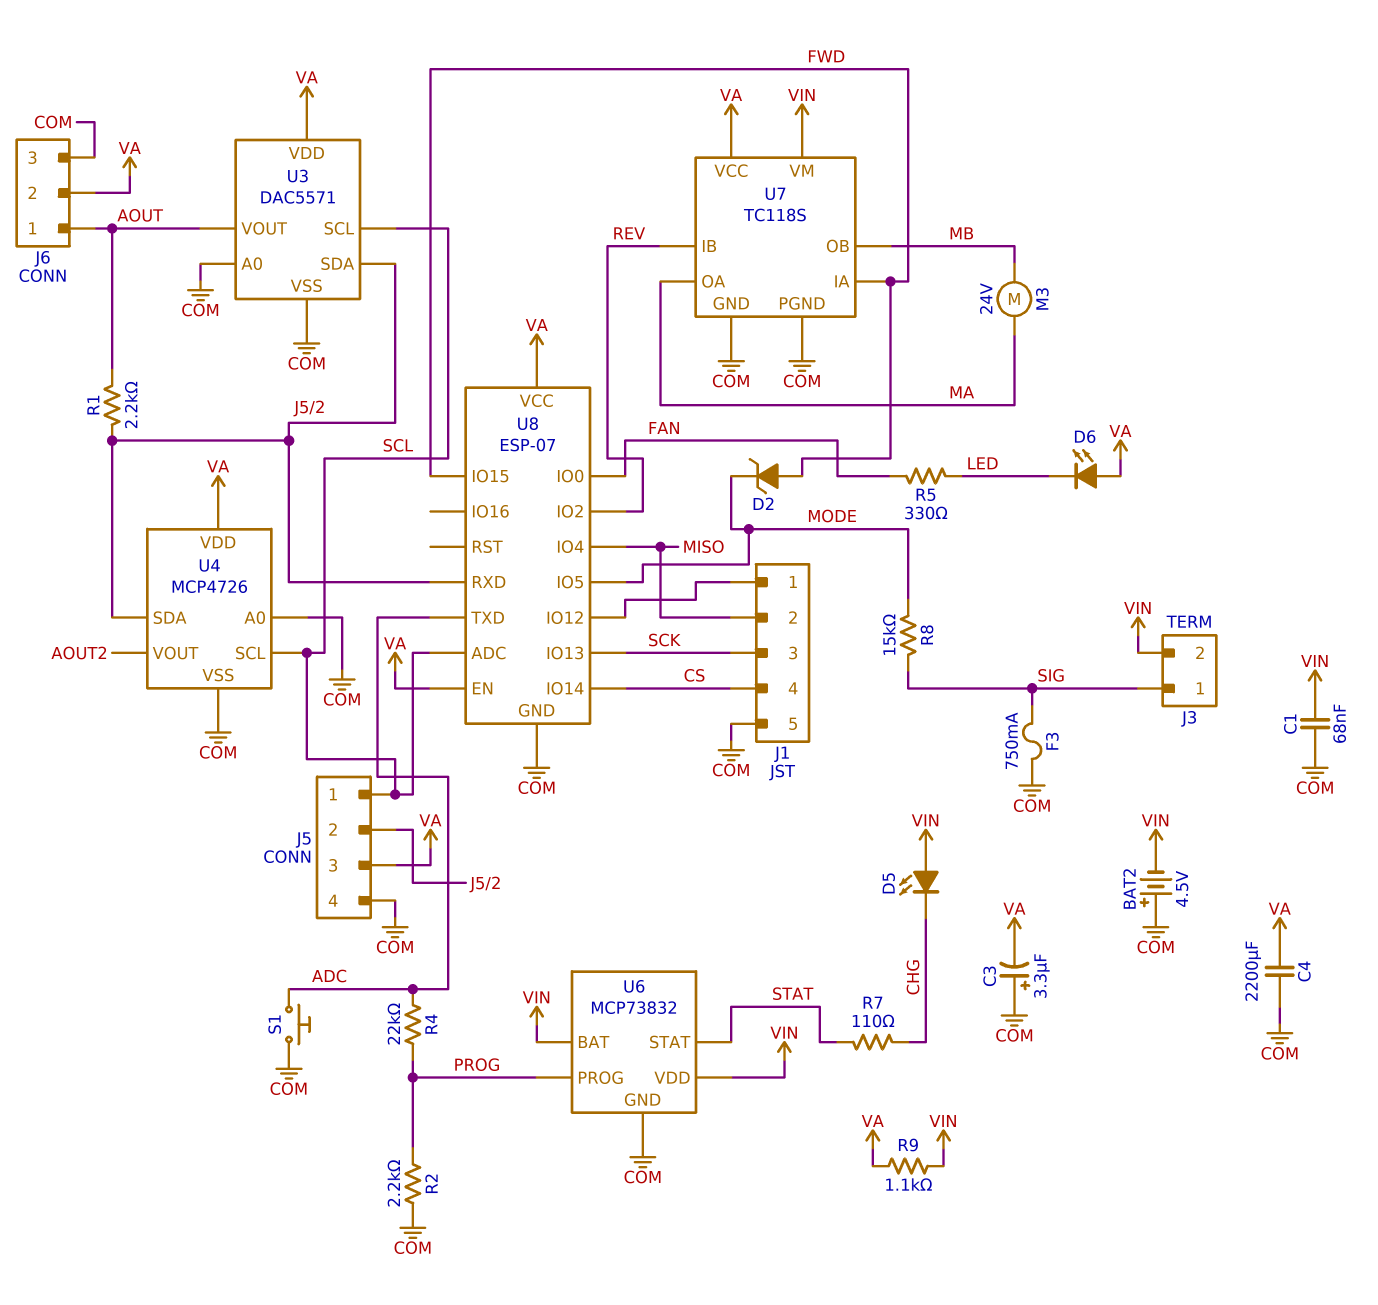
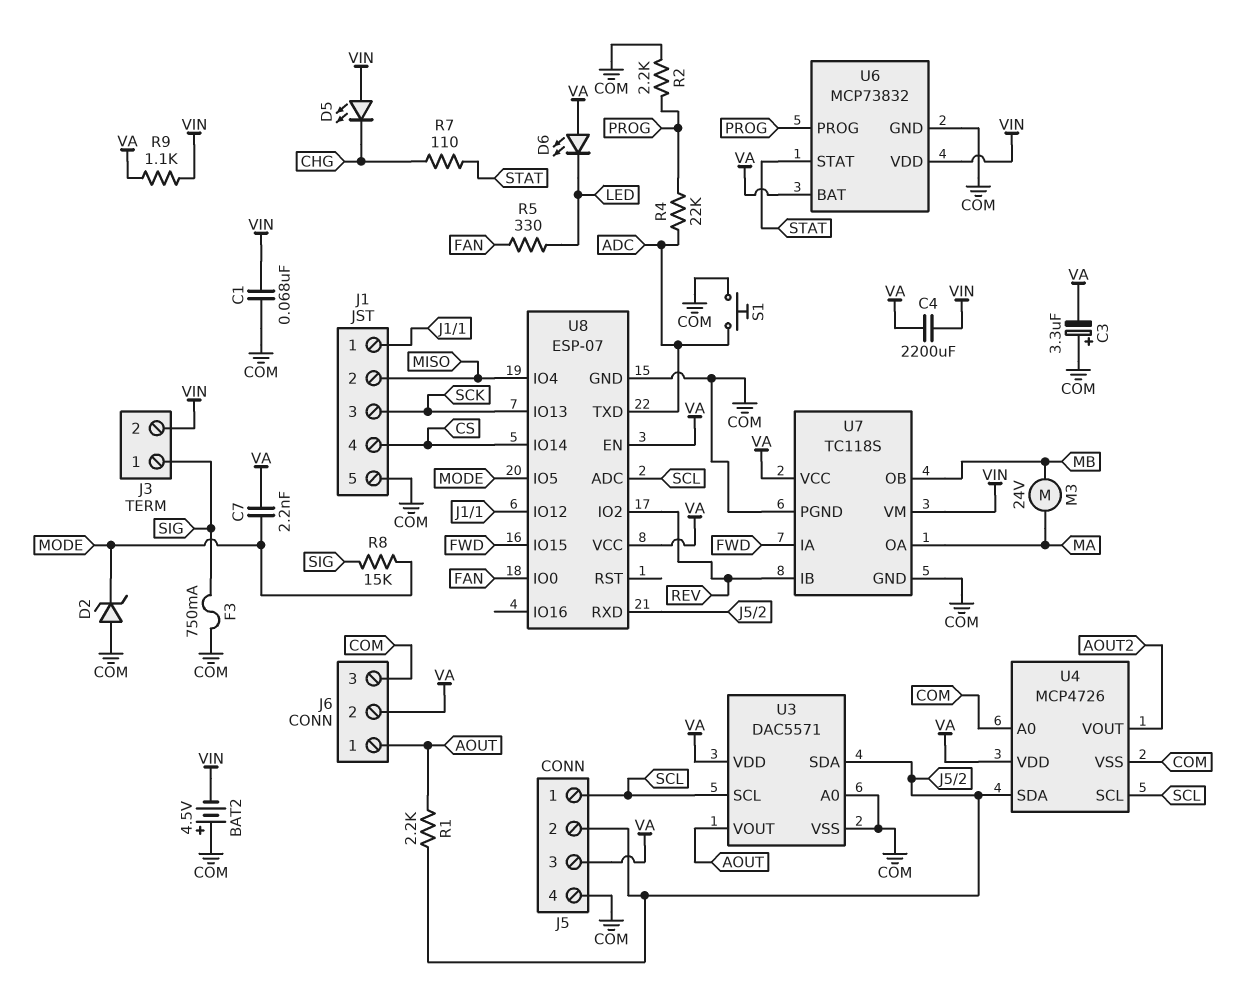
C4: 2200uF (COM, VA) -> 2200uF (VA, VIN)
C7: none -> 2.2nF (MODE, VA)
D2: zener (A FWD, K MODE) -> zener (A COM, K MODE)
U6 pin BAT: VIN -> VA

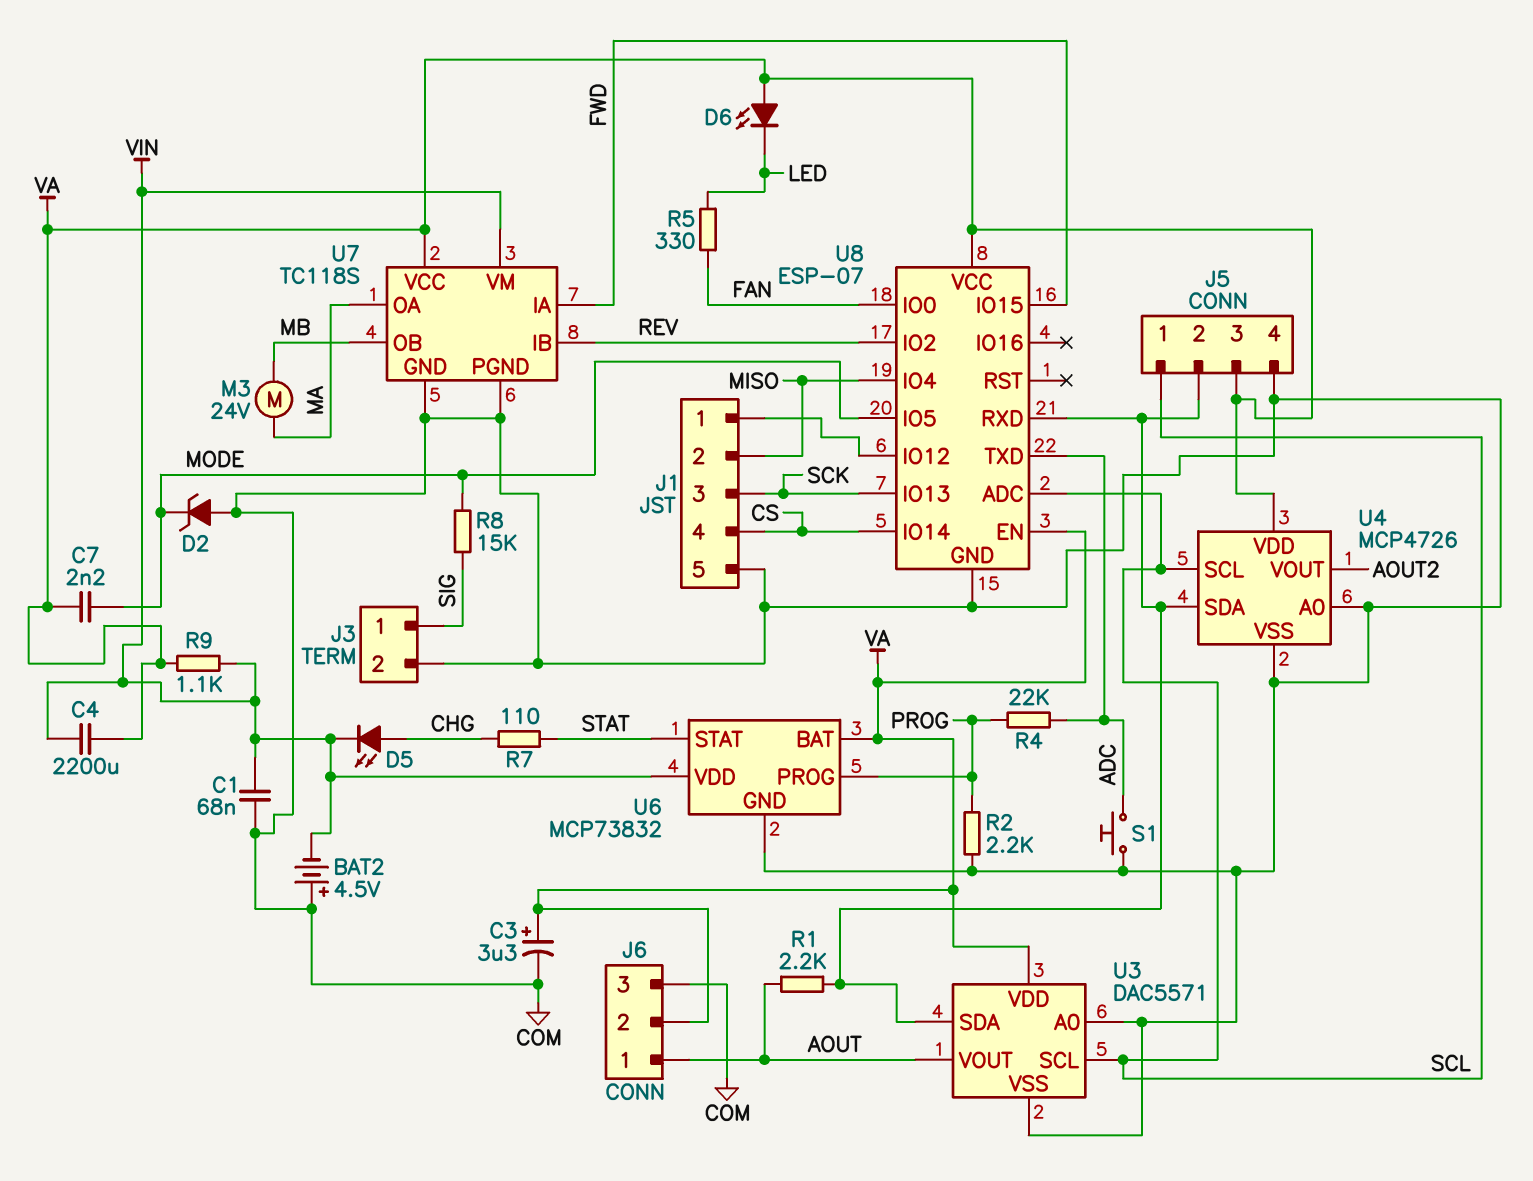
C3: 3.3uF (plus COM, minus VA) -> 3.3uF (plus VA, minus COM)
D5: LED (A VIN, K CHG) -> LED (A CHG, K VIN)
F3: 750mA (COM, SIG) -> none
J3 pin 2: VIN -> COM

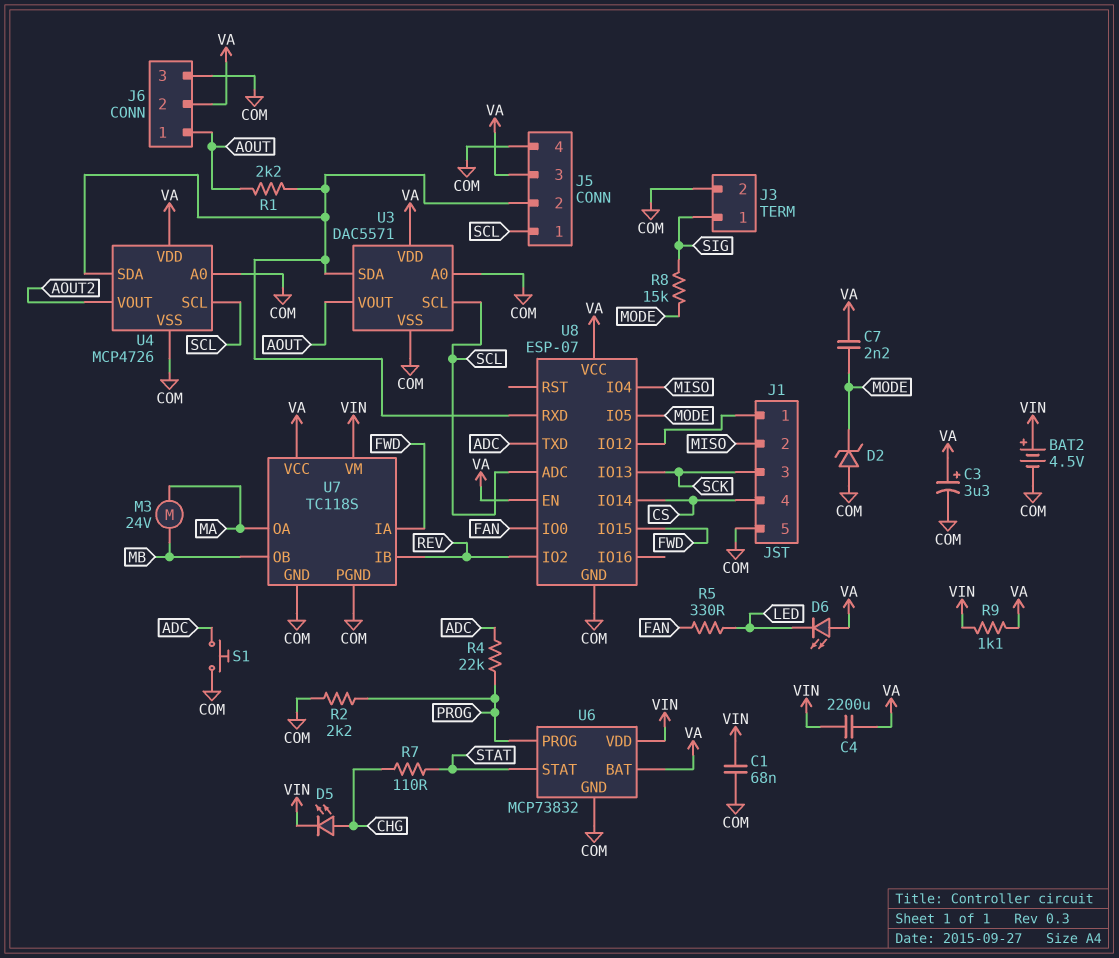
BAT2: 4.5V (plus COM, minus VIN) -> 4.5V (plus VIN, minus COM)

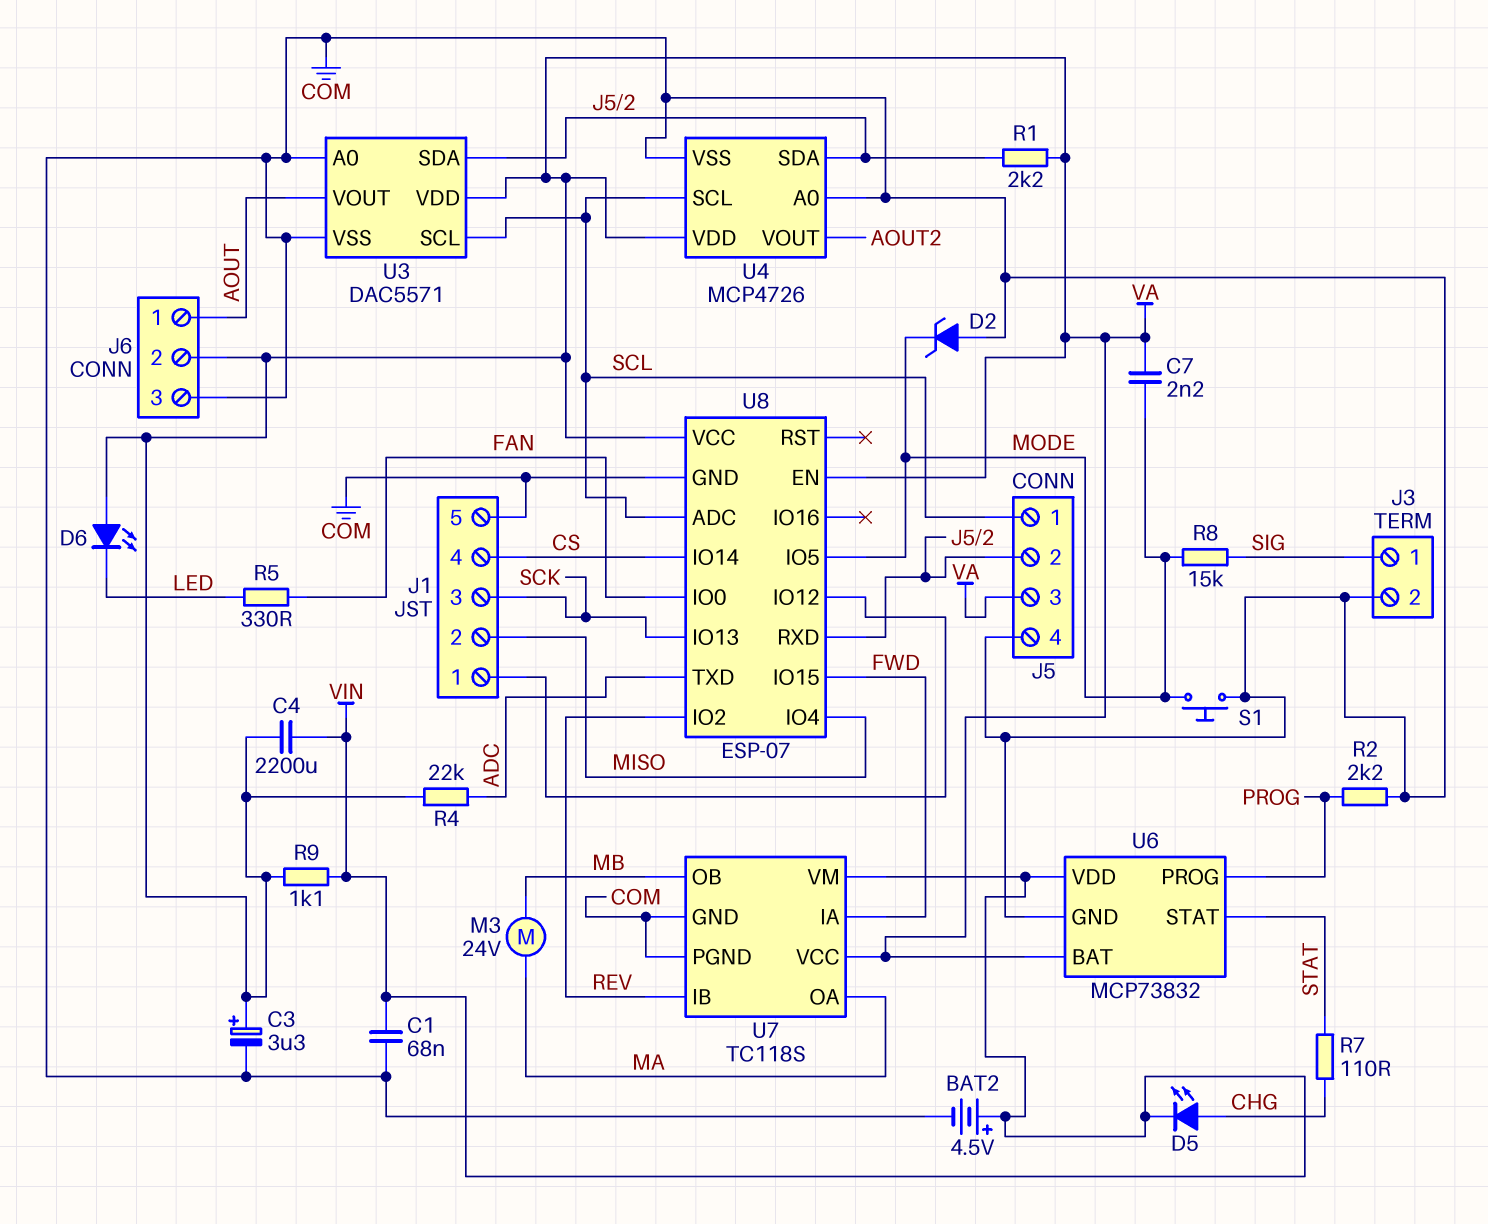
R1: 2.2k (AOUT, J5/2) -> 2.2k (J5/2, VA)
R4: 22k (ADC, PROG) -> 22k (ADC, VA)
S1: button (ADC, COM) -> button (COM, MODE)

